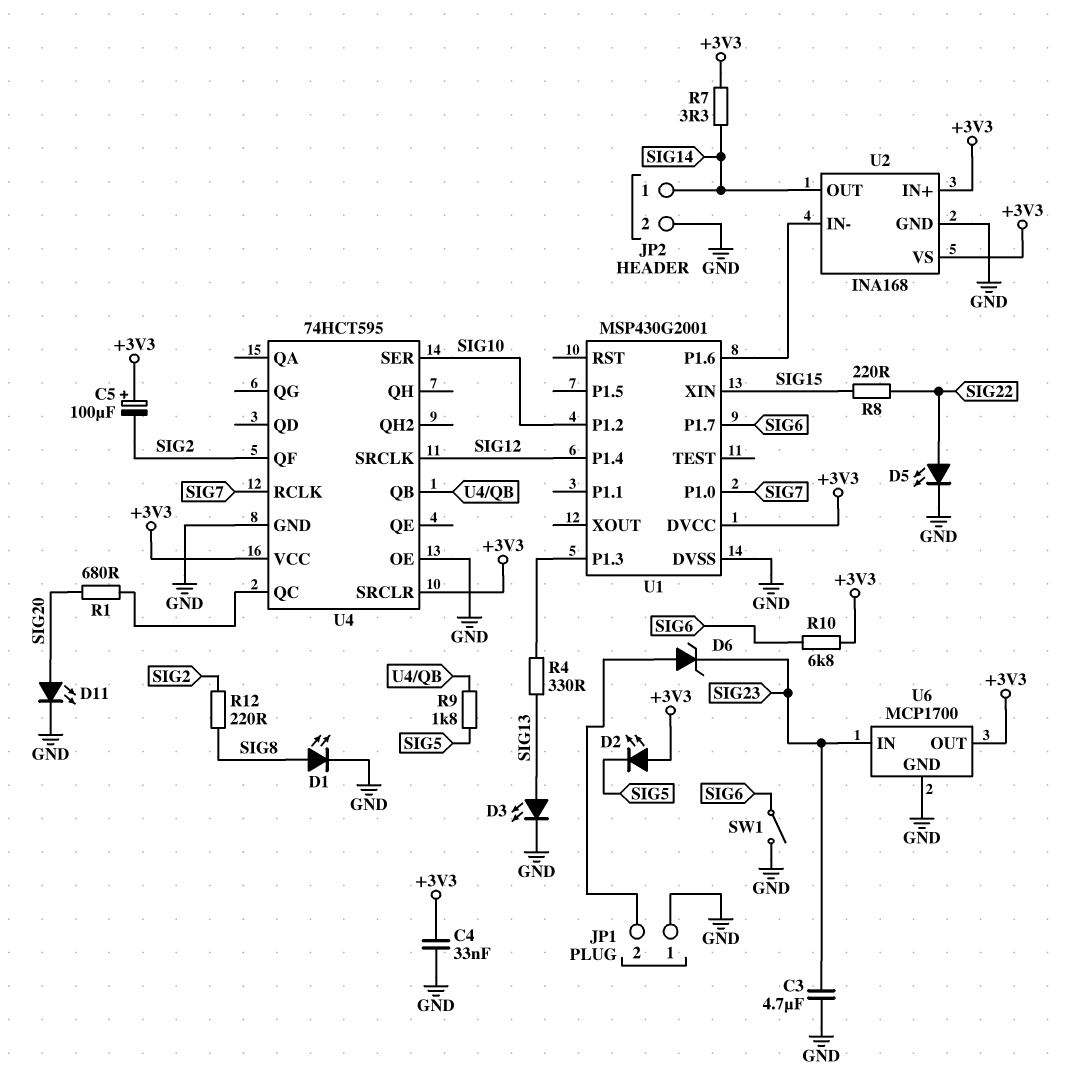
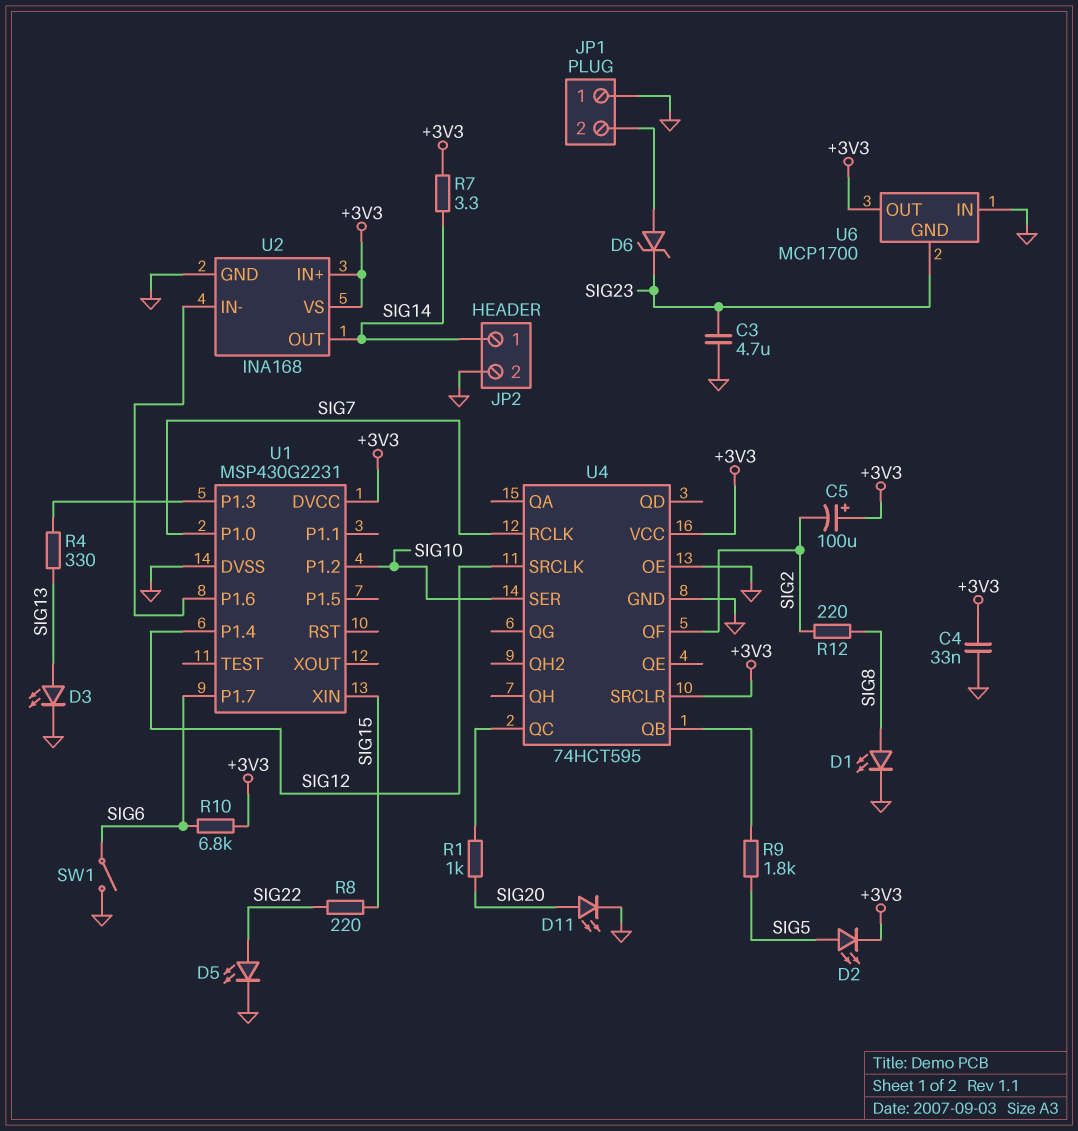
D2: LED (A +3V3, K SIG5) -> LED (A SIG5, K +3V3)
R1: 680 (SIG20, U4/QC) -> 1k (SIG20, U4/QC)
U1: MSP430G2001 -> MSP430G2231
U6 pin GND: GND -> SIG23
U6 pin IN: SIG23 -> GND

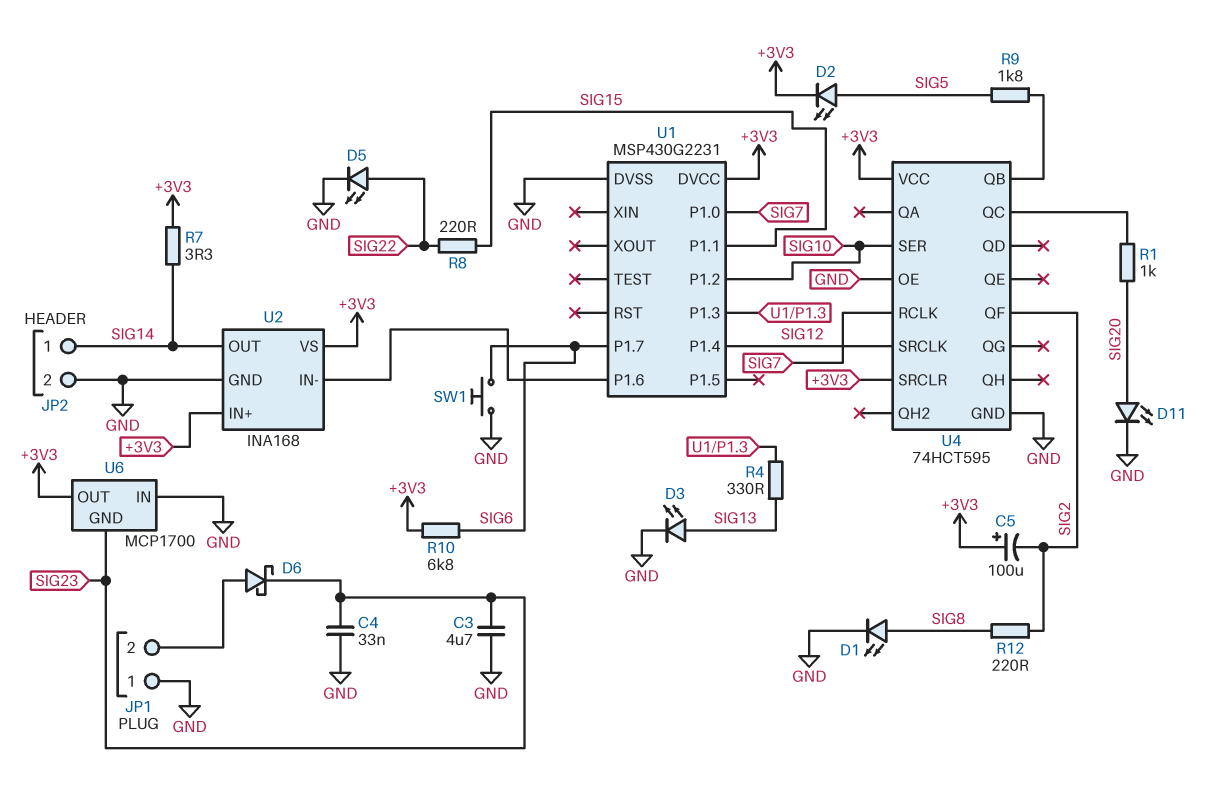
C4: 33nF (+3V3, GND) -> 33nF (GND, SIG23)
D6: zener (A JP1/2, K SIG23) -> schottky (A JP1/2, K SIG23)
SW1: switch (GND, SIG6) -> button (GND, SIG6)
U1 pin P1.1: none -> SIG15
U1 pin XIN: SIG15 -> none

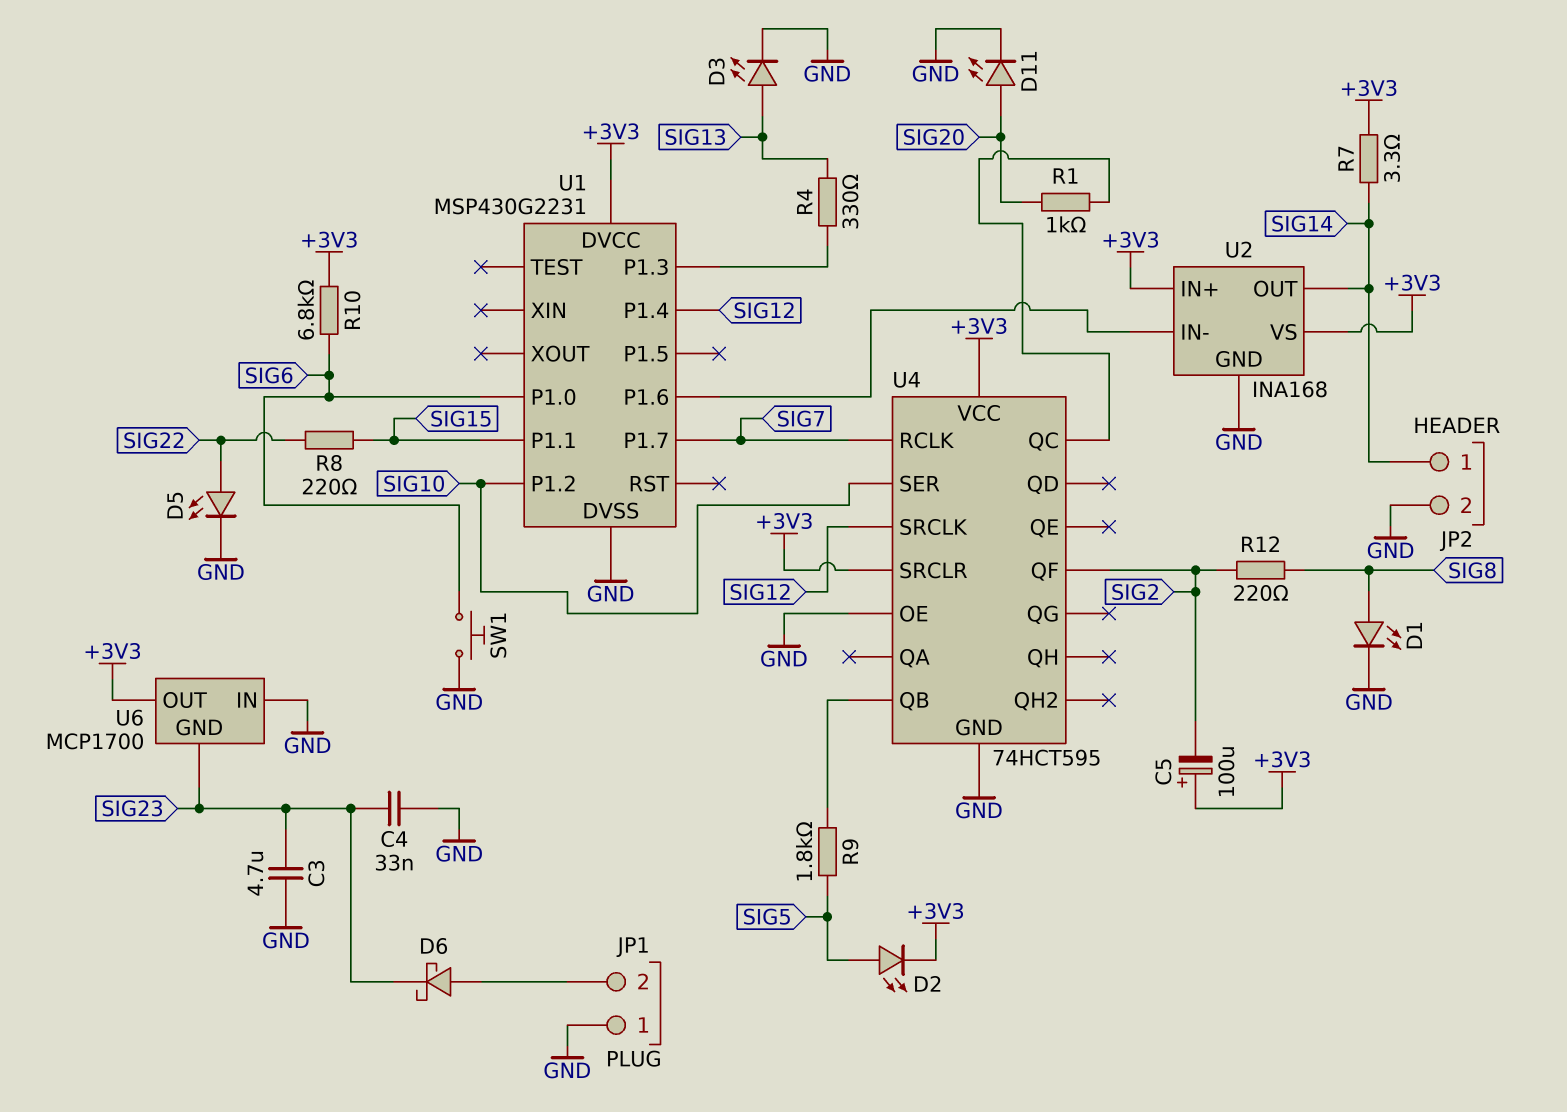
U1 pin P1.0: SIG7 -> SIG6
U1 pin P1.7: SIG6 -> SIG7

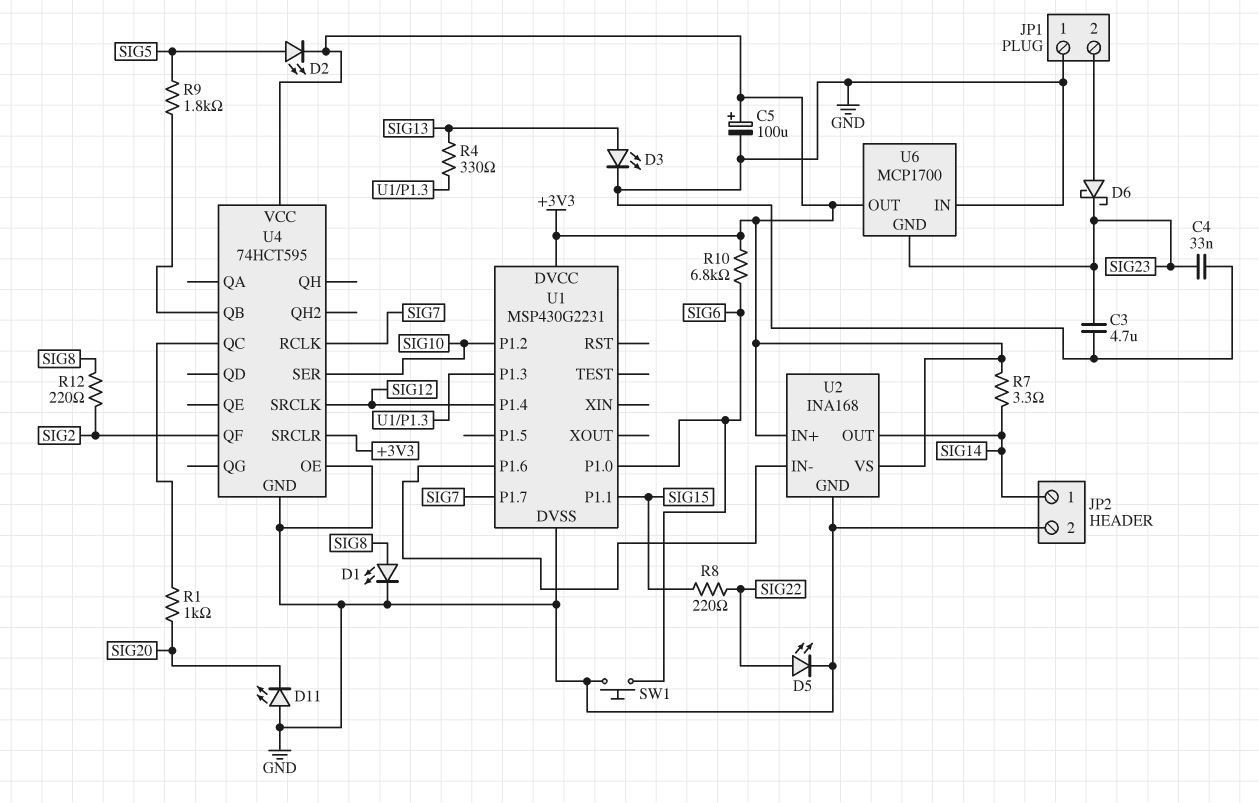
C5: 100uF (plus +3V3, minus SIG2) -> 100uF (plus +3V3, minus GND)
D11: LED (A SIG20, K GND) -> LED (A GND, K SIG20)

